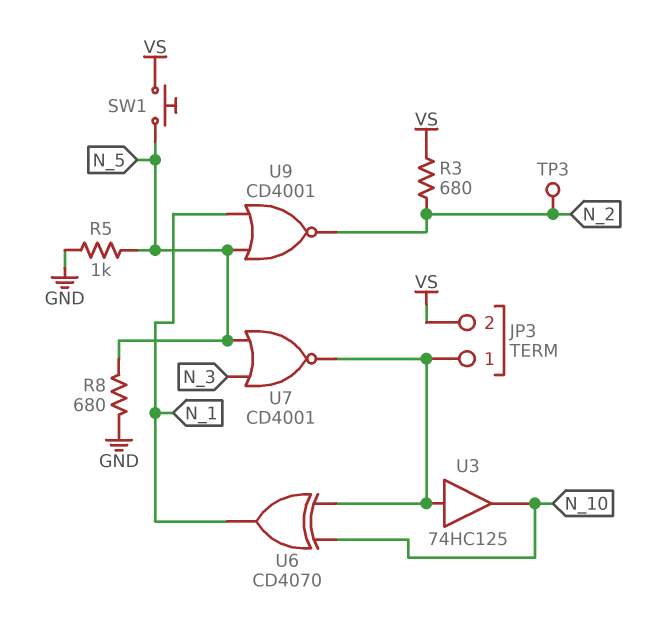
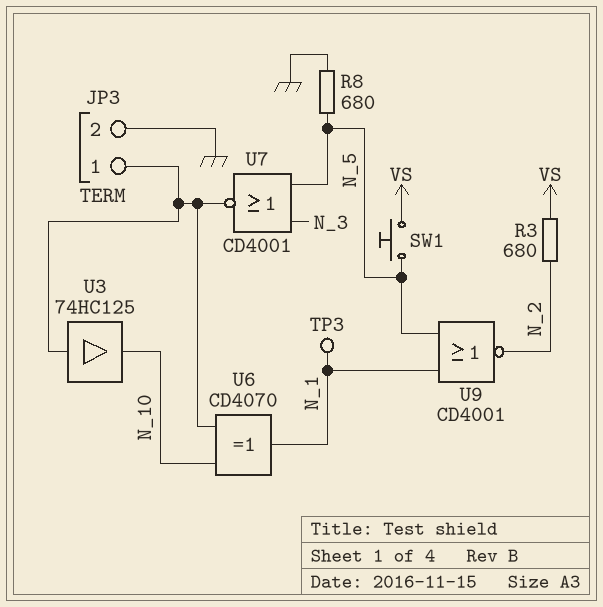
JP3 pin 2: VS -> GND
R5: 1k (GND, N_5) -> none
TP3: test point (N_2) -> test point (N_1)

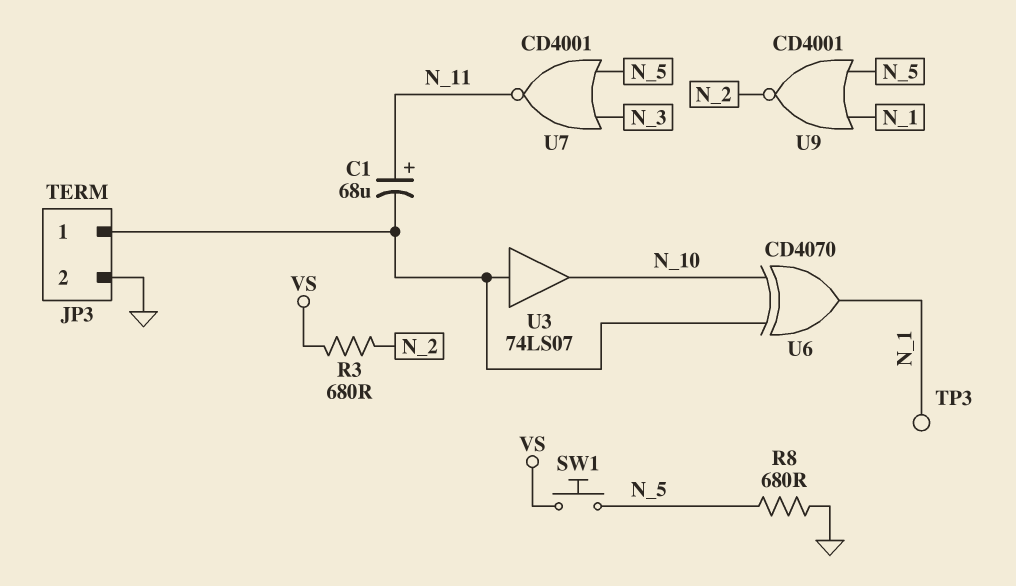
C1: none -> 68uF (plus N_11, minus JP3/1)
U3: buffer 74HC125 (in JP3/1, out N_10) -> buffer 74LS07 (in JP3/1, out N_10)
U7: NOR CD4001 (in N_3, in N_5, out JP3/1) -> NOR CD4001 (in N_3, in N_5, out N_11)

